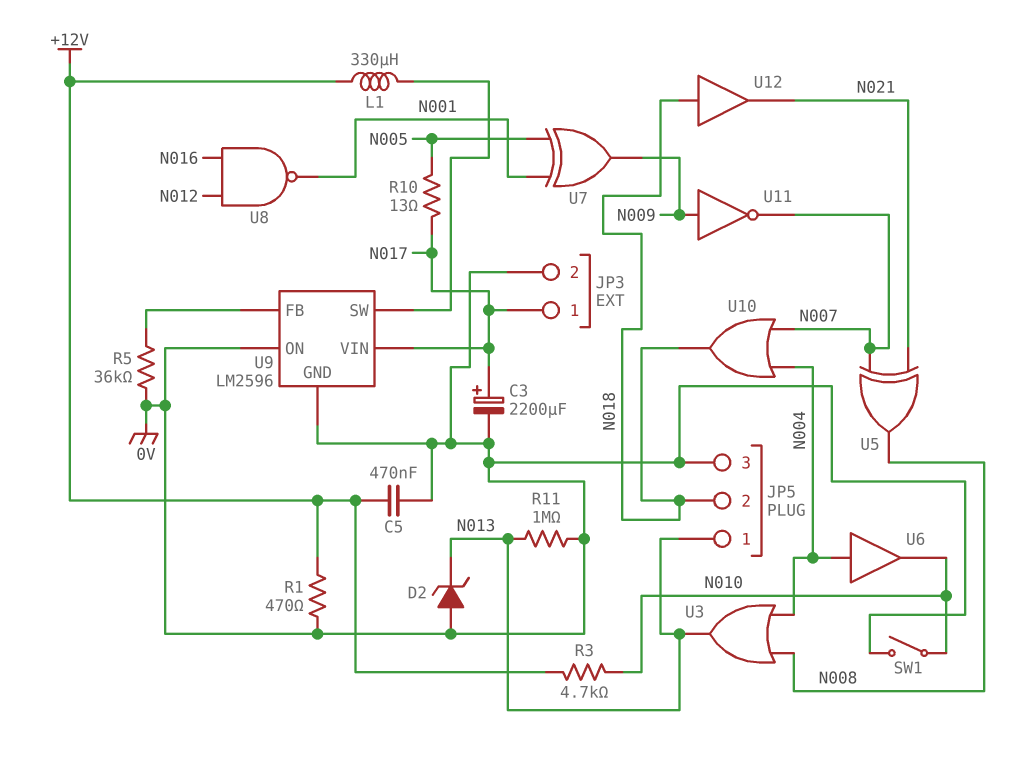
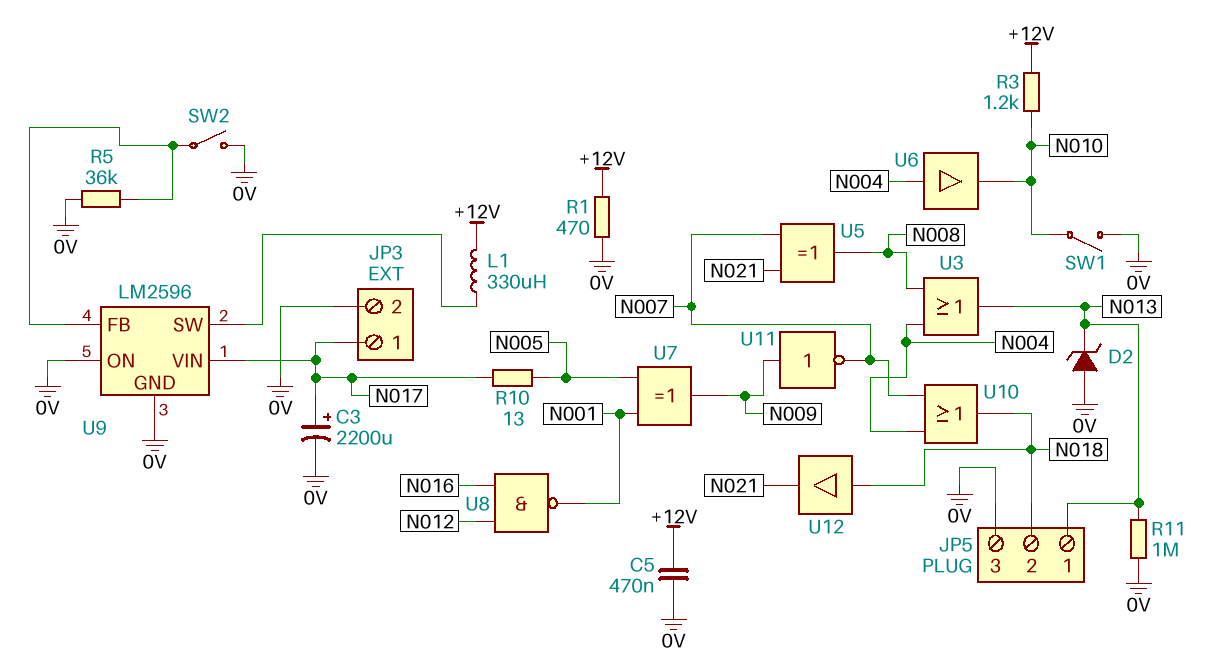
R3: 4.7k (+12V, N010) -> 1.2k (+12V, N010)
SW2: none -> switch (0V, U9/FB)

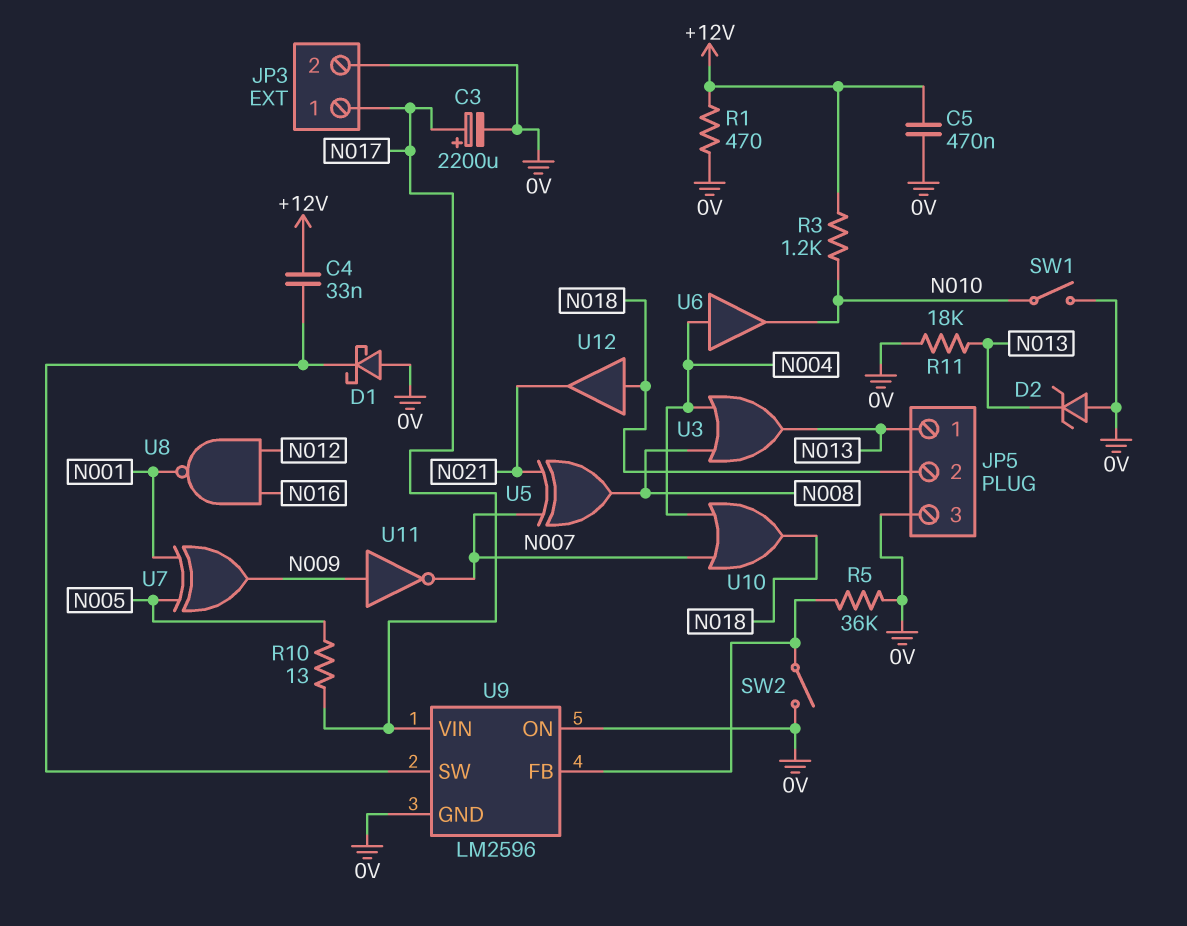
C4: none -> 33nF (+12V, U9/SW)
D1: none -> schottky (A 0V, K U9/SW)
L1: 330uH (+12V, U9/SW) -> none
R11: 1M (0V, N013) -> 18k (0V, N013)

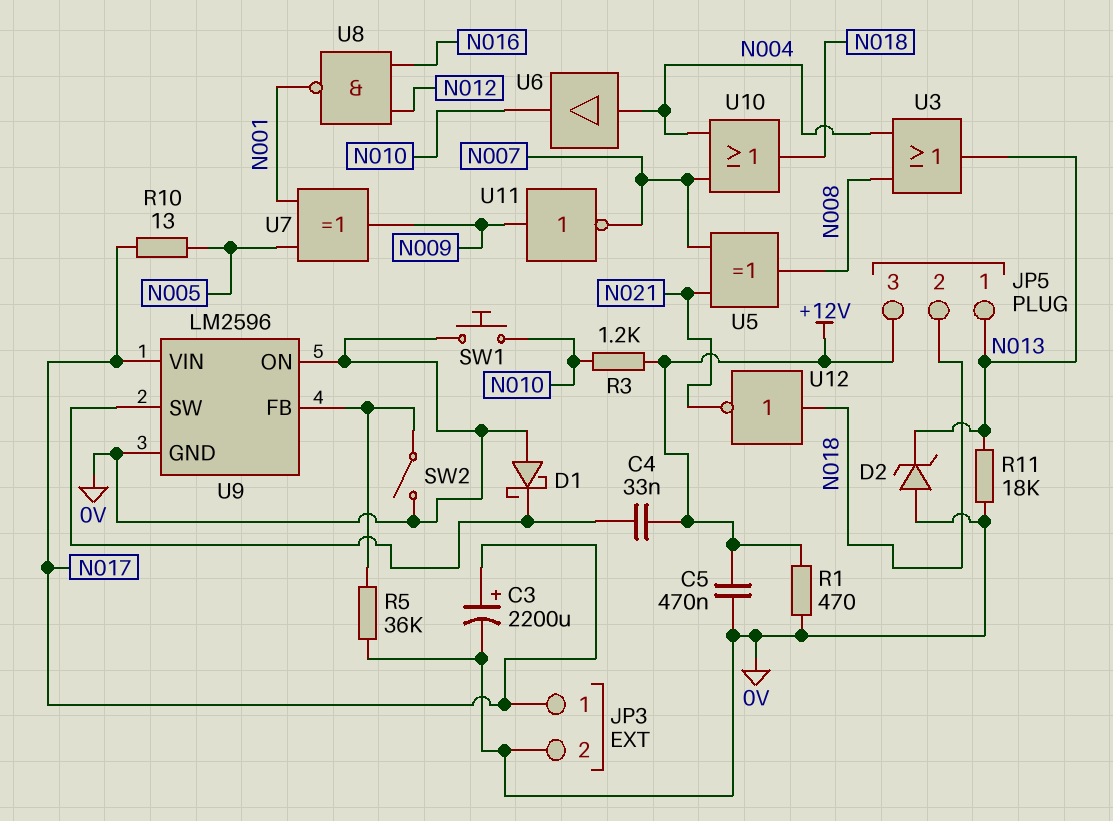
JP5 pin 3: 0V -> +12V
SW1: switch (0V, N010) -> button (0V, N010)
U12: buffer (in N018, out N021) -> NOT (in N018, out N021)

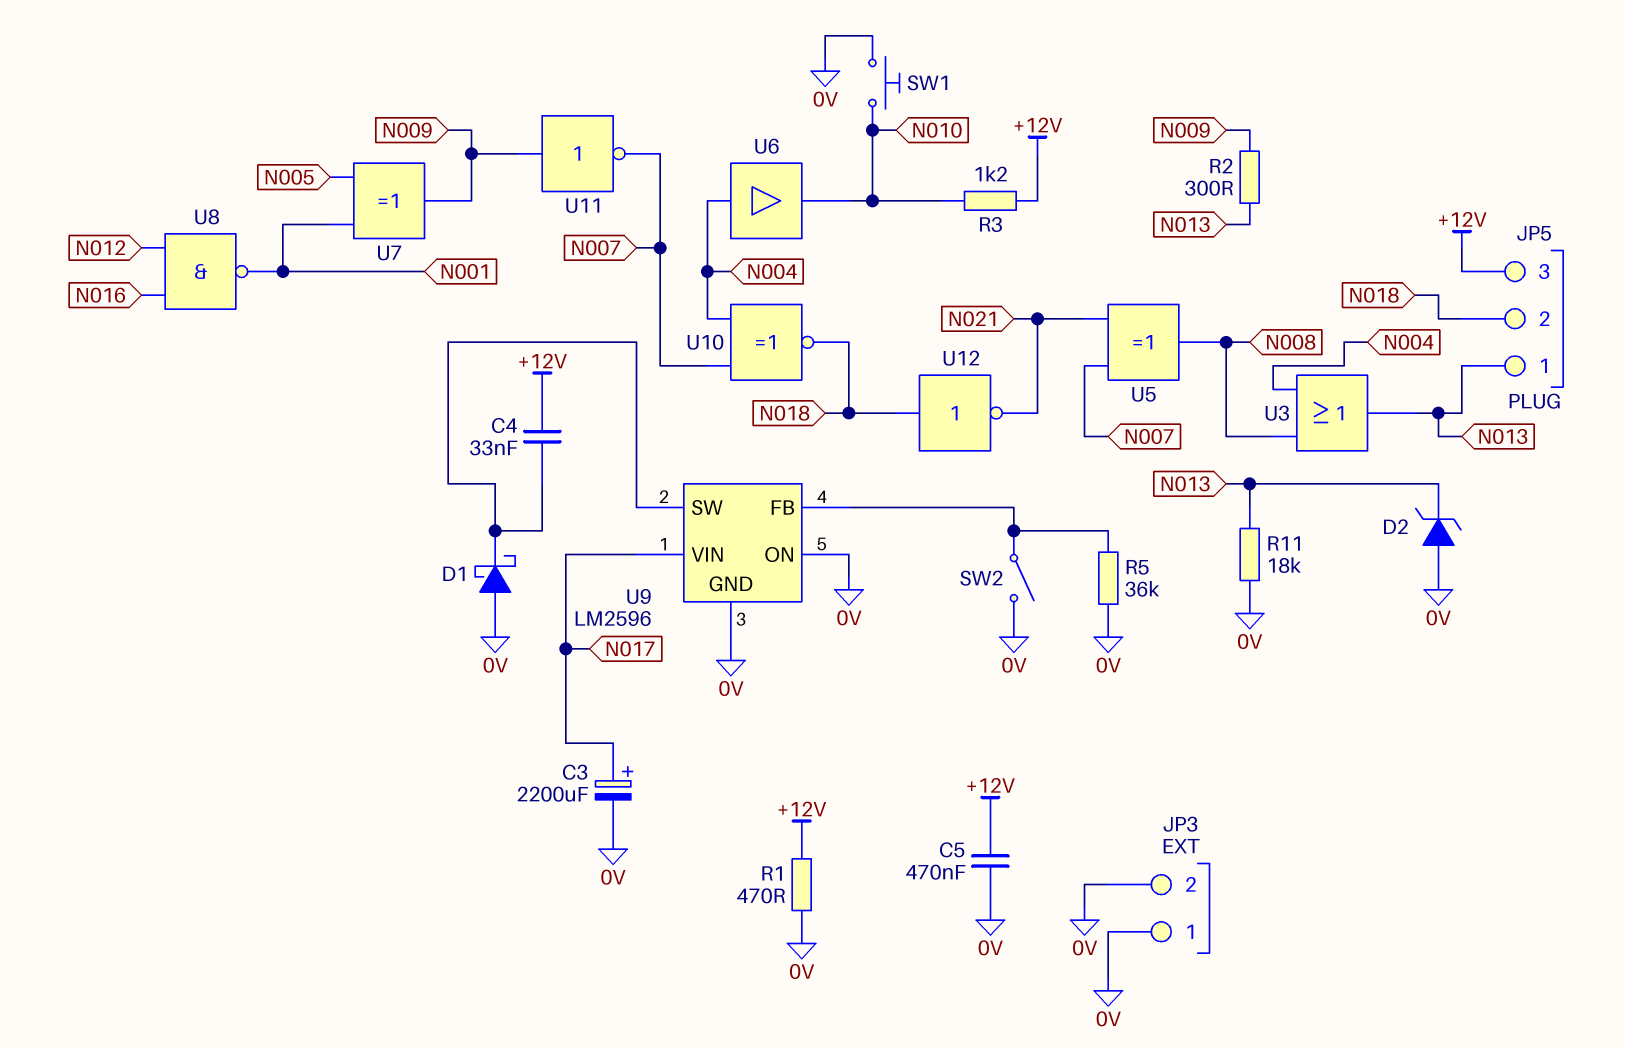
JP3 pin 1: N017 -> 0V
R2: none -> 300 (N009, N013)
R10: 13 (N005, N017) -> none
U10: OR (in N004, in N007, out N018) -> XNOR (in N004, in N007, out N018)

